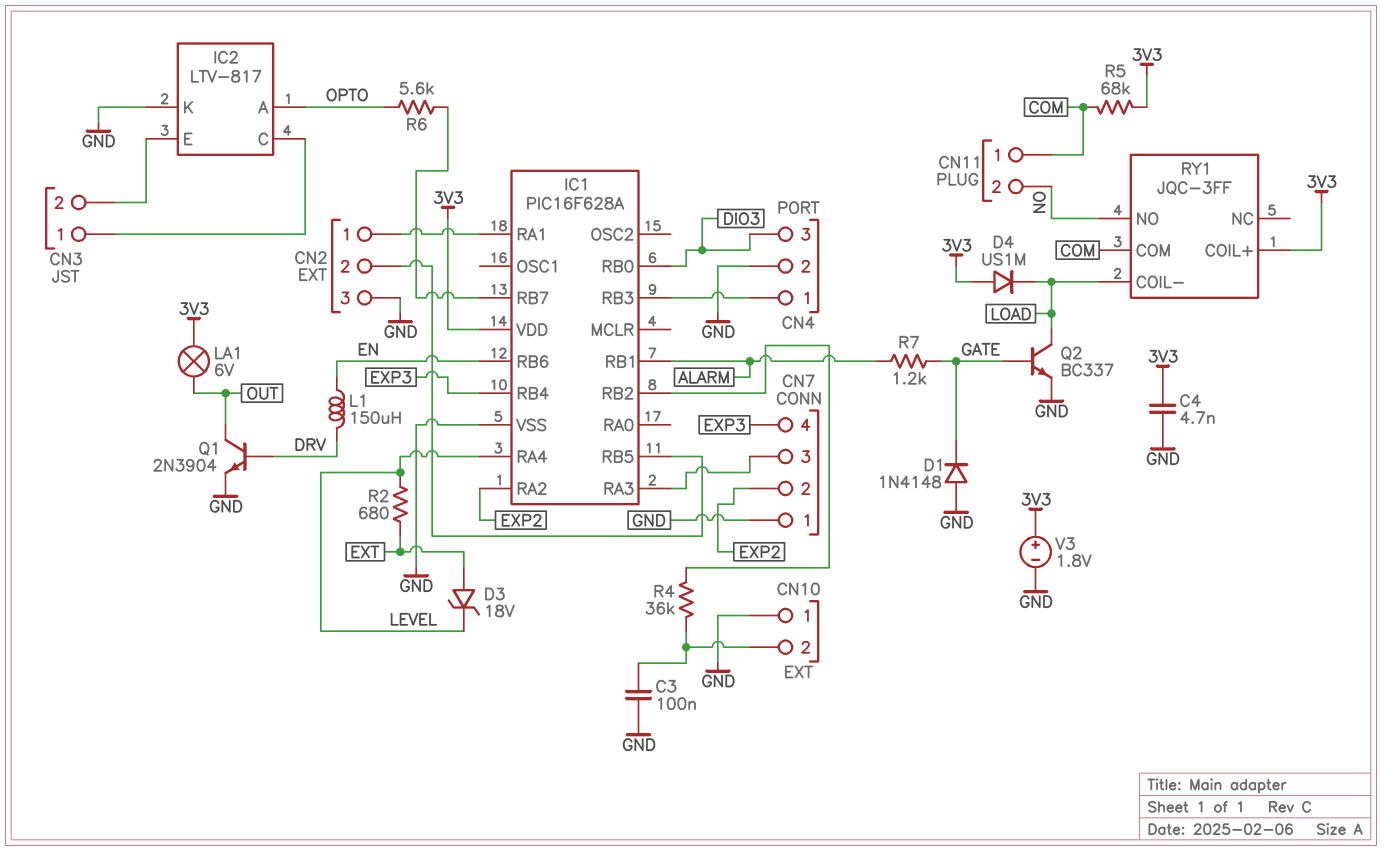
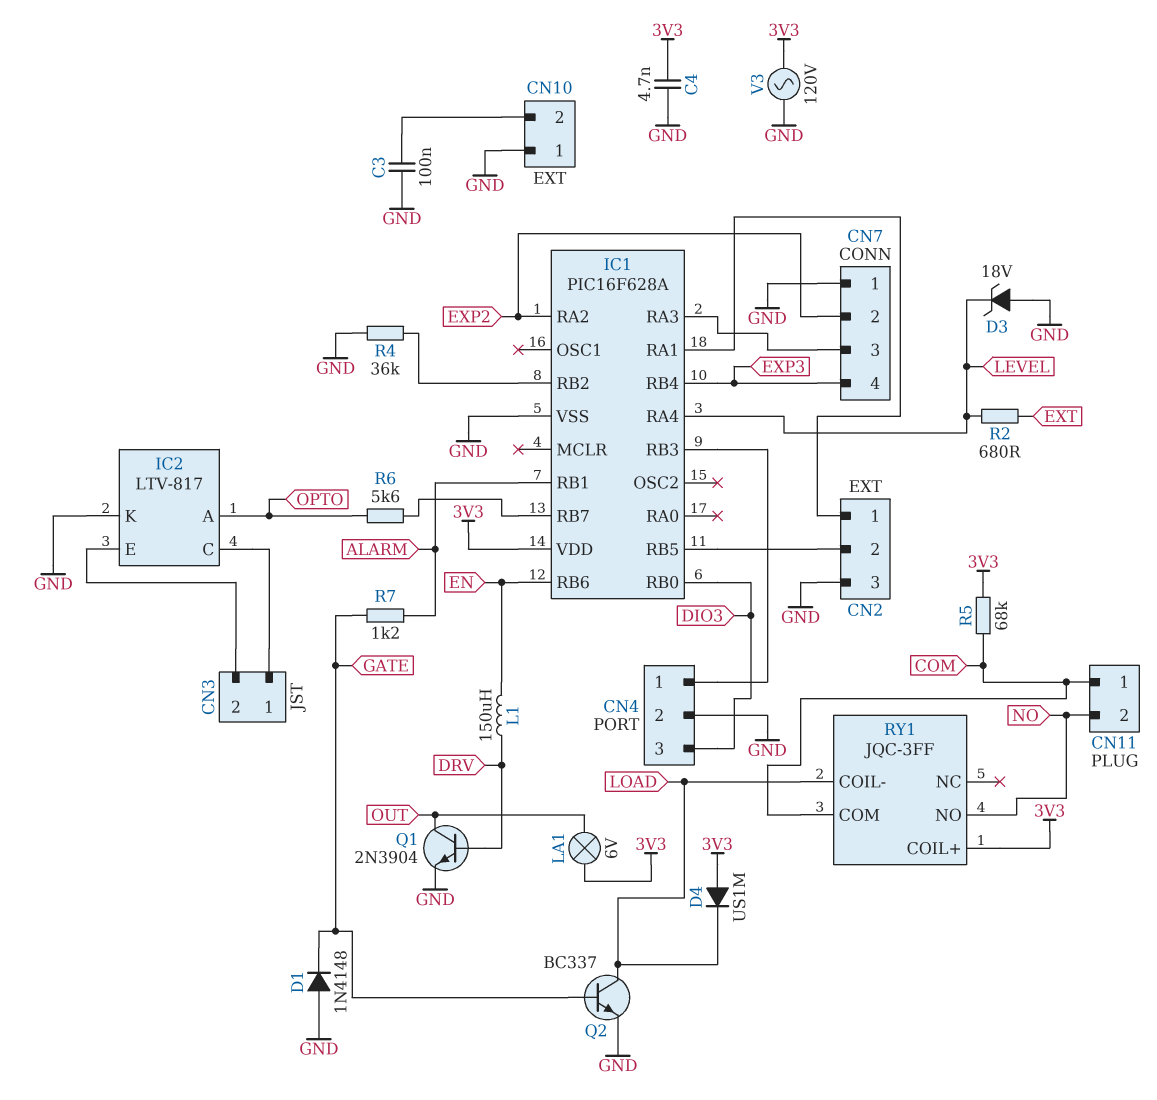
D3: zener 18V (A EXT, K LEVEL) -> zener 18V (A GND, K LEVEL)
R4: 36k (CN10/2, IC1/RB2) -> 36k (GND, IC1/RB2)
V3: 1.8V (plus 3V3, minus GND) -> AC 120V (3V3, GND)

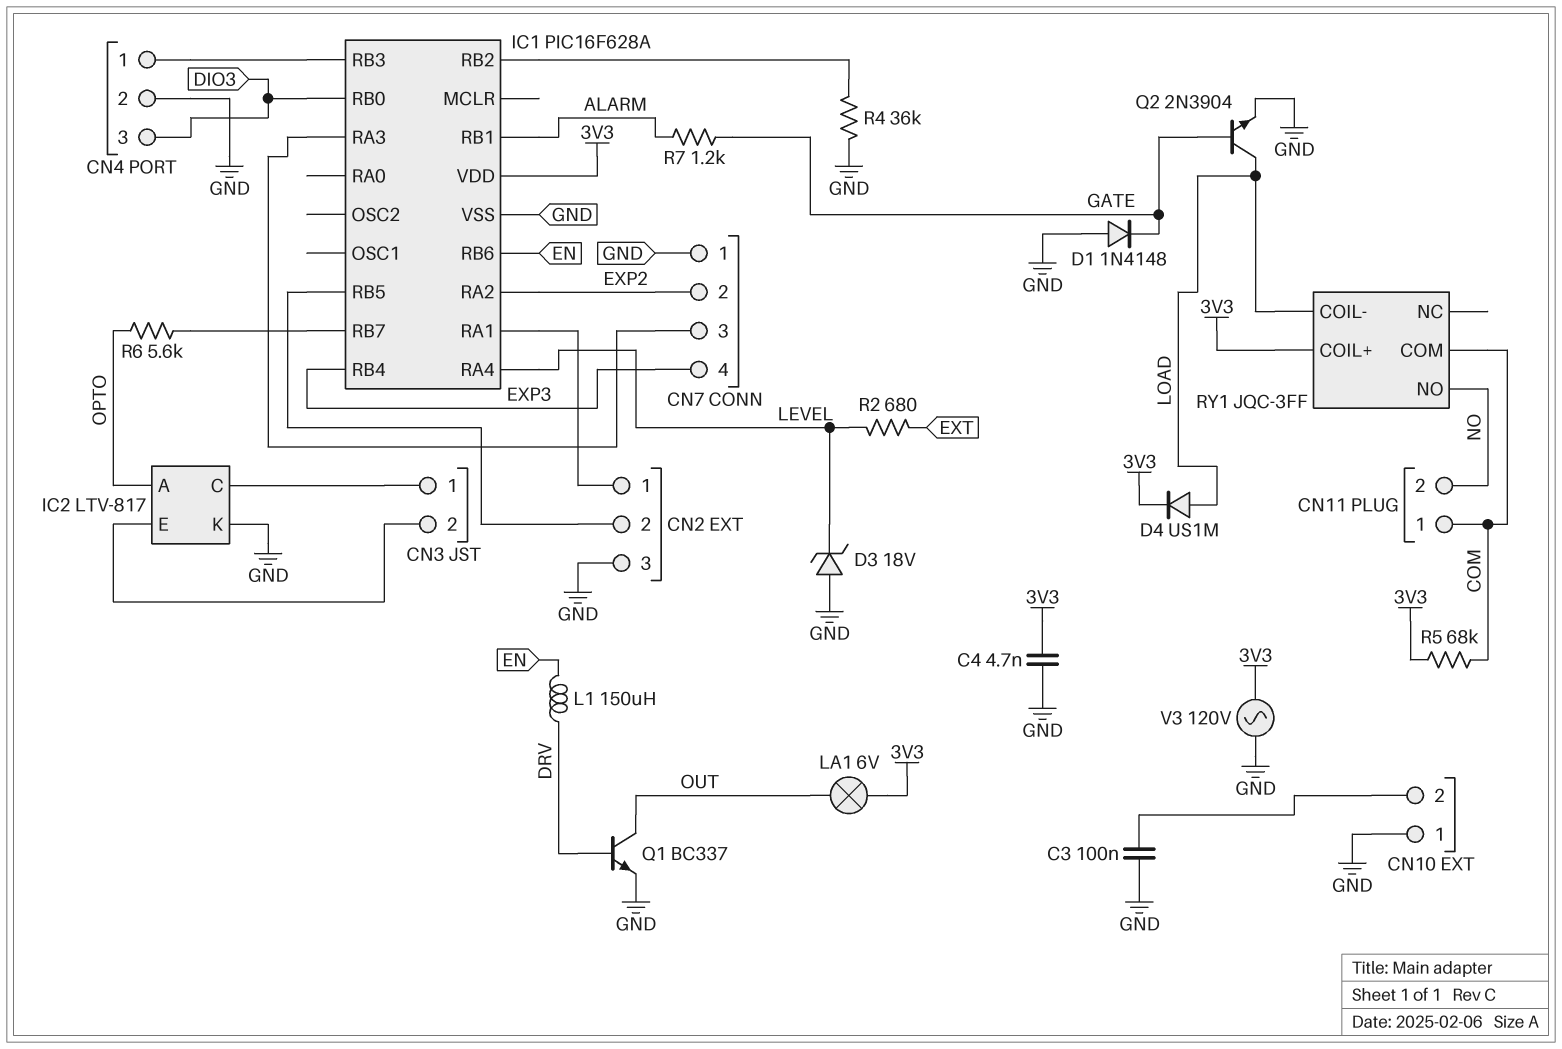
D4: diode US1M (A 3V3, K LOAD) -> diode US1M (A LOAD, K 3V3)
Q1: NPN 2N3904 (B DRV, C OUT, E GND) -> NPN BC337 (B DRV, C OUT, E GND)
Q2: NPN BC337 (B GATE, C LOAD, E GND) -> NPN 2N3904 (B GATE, C LOAD, E GND)

